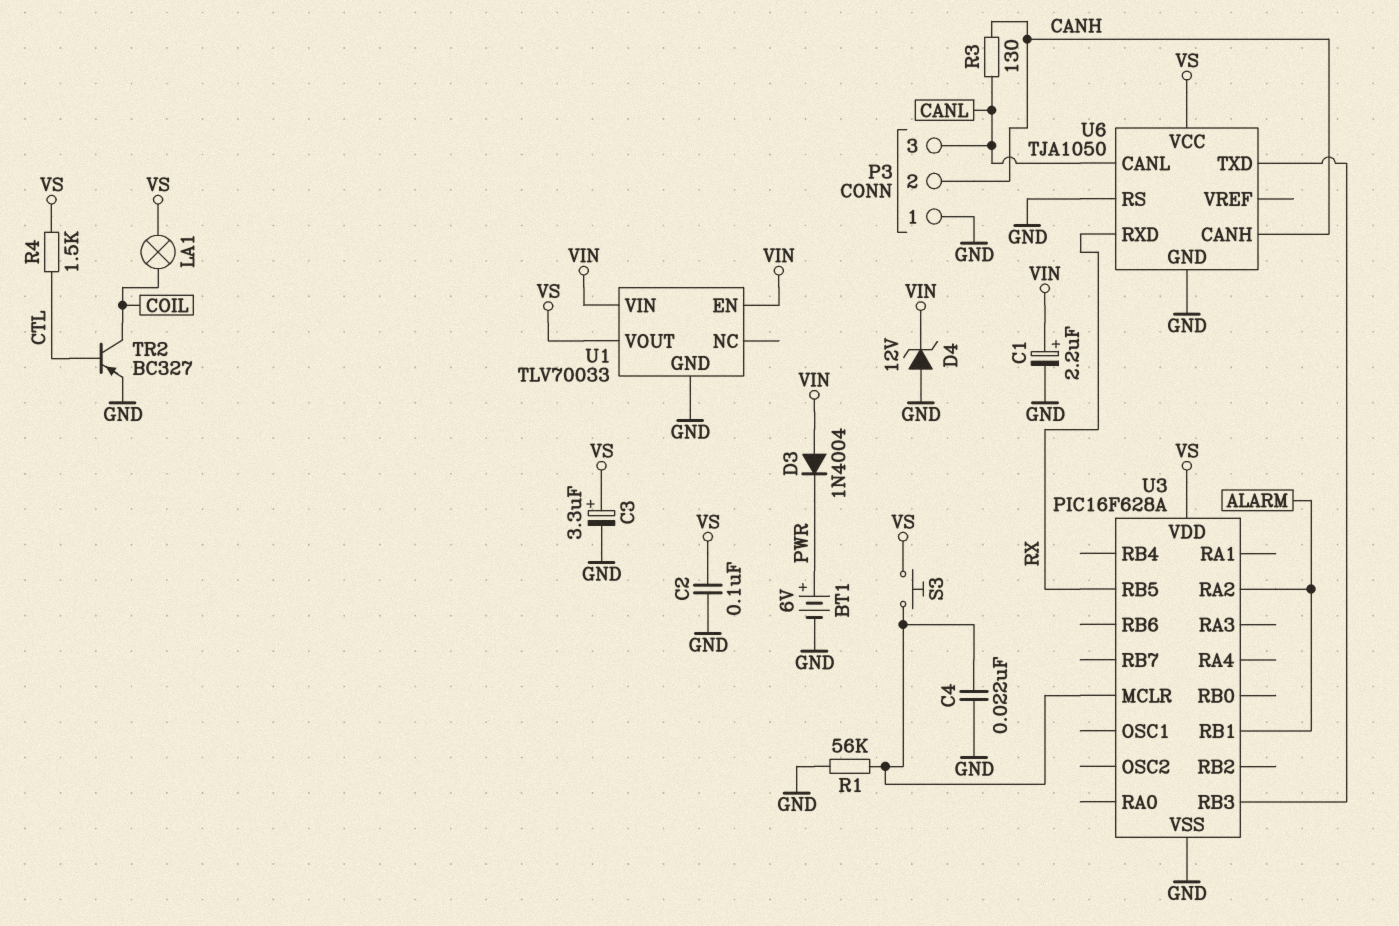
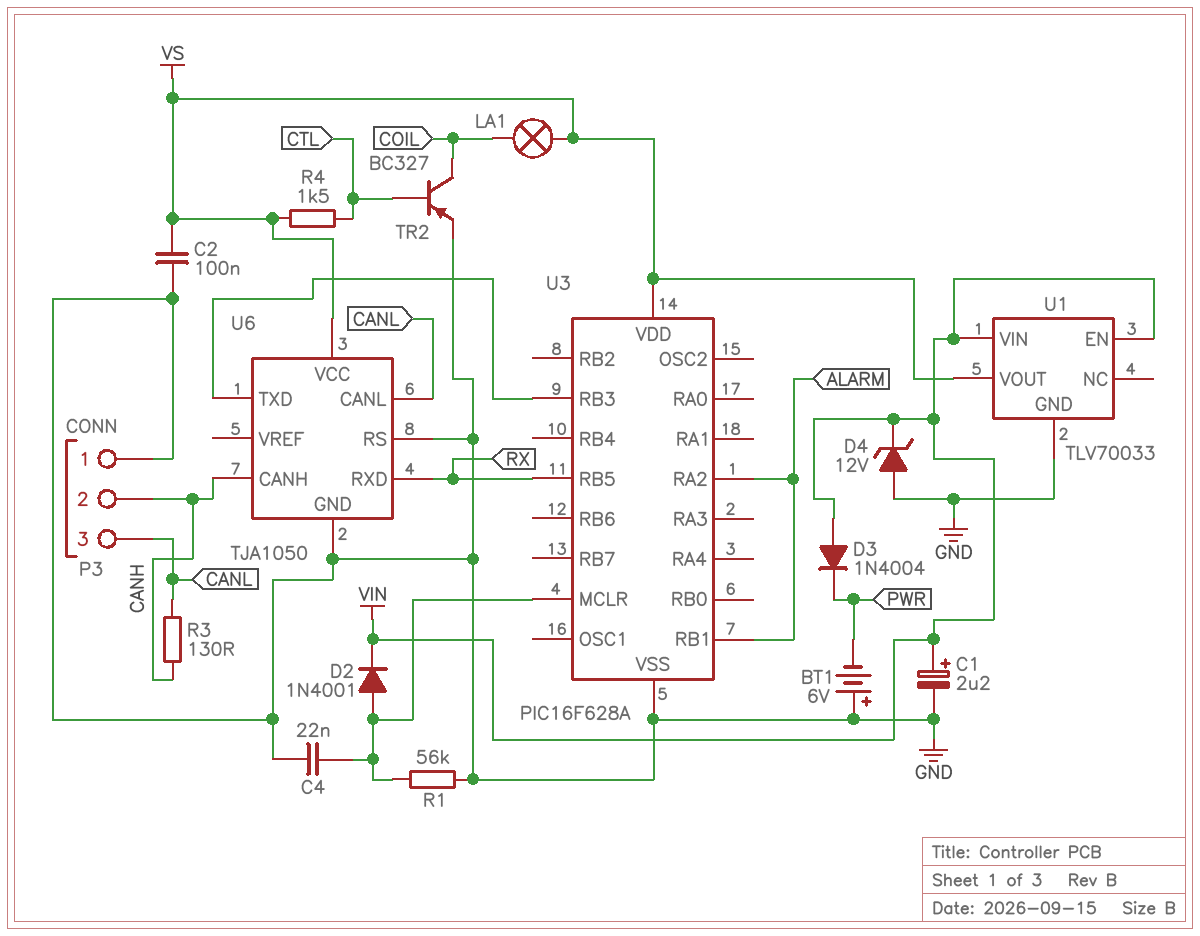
BT1: 6V (plus PWR, minus GND) -> 6V (plus GND, minus PWR)
C3: 3.3uF (plus VS, minus GND) -> none
D2: none -> diode 1N4001 (A U3/MCLR, K VIN)
S3: button (U3/MCLR, VS) -> none

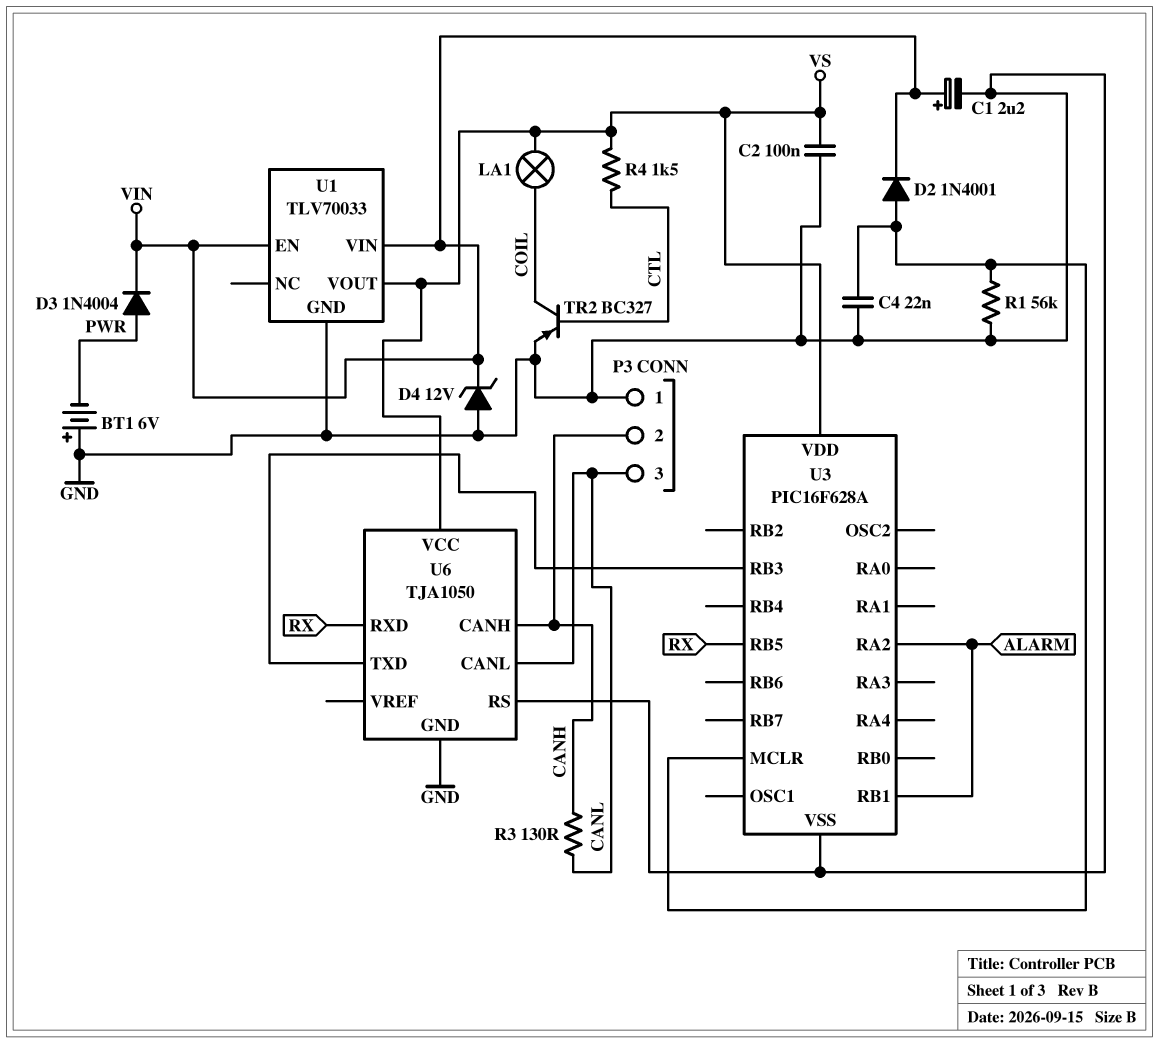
D3: diode 1N4004 (A VIN, K PWR) -> diode 1N4004 (A PWR, K VIN)

